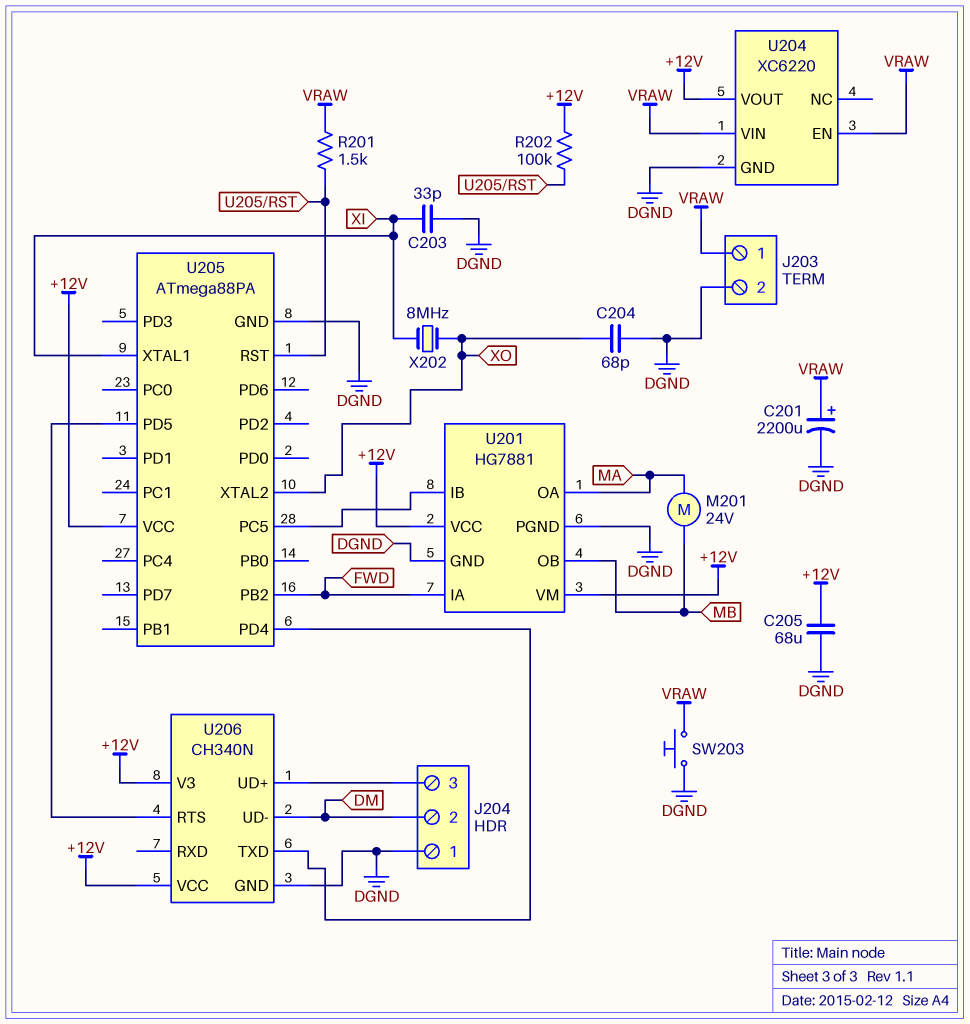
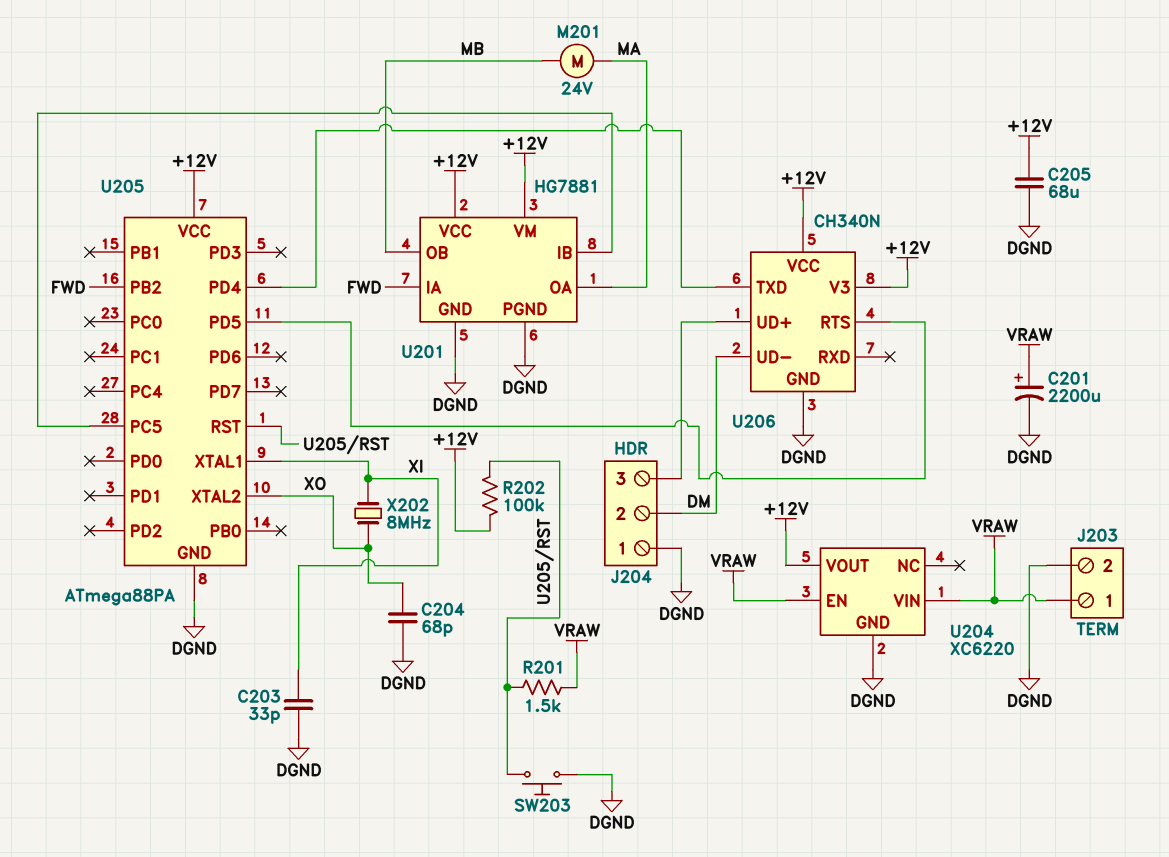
SW203: button (DGND, VRAW) -> button (DGND, U205/RST)

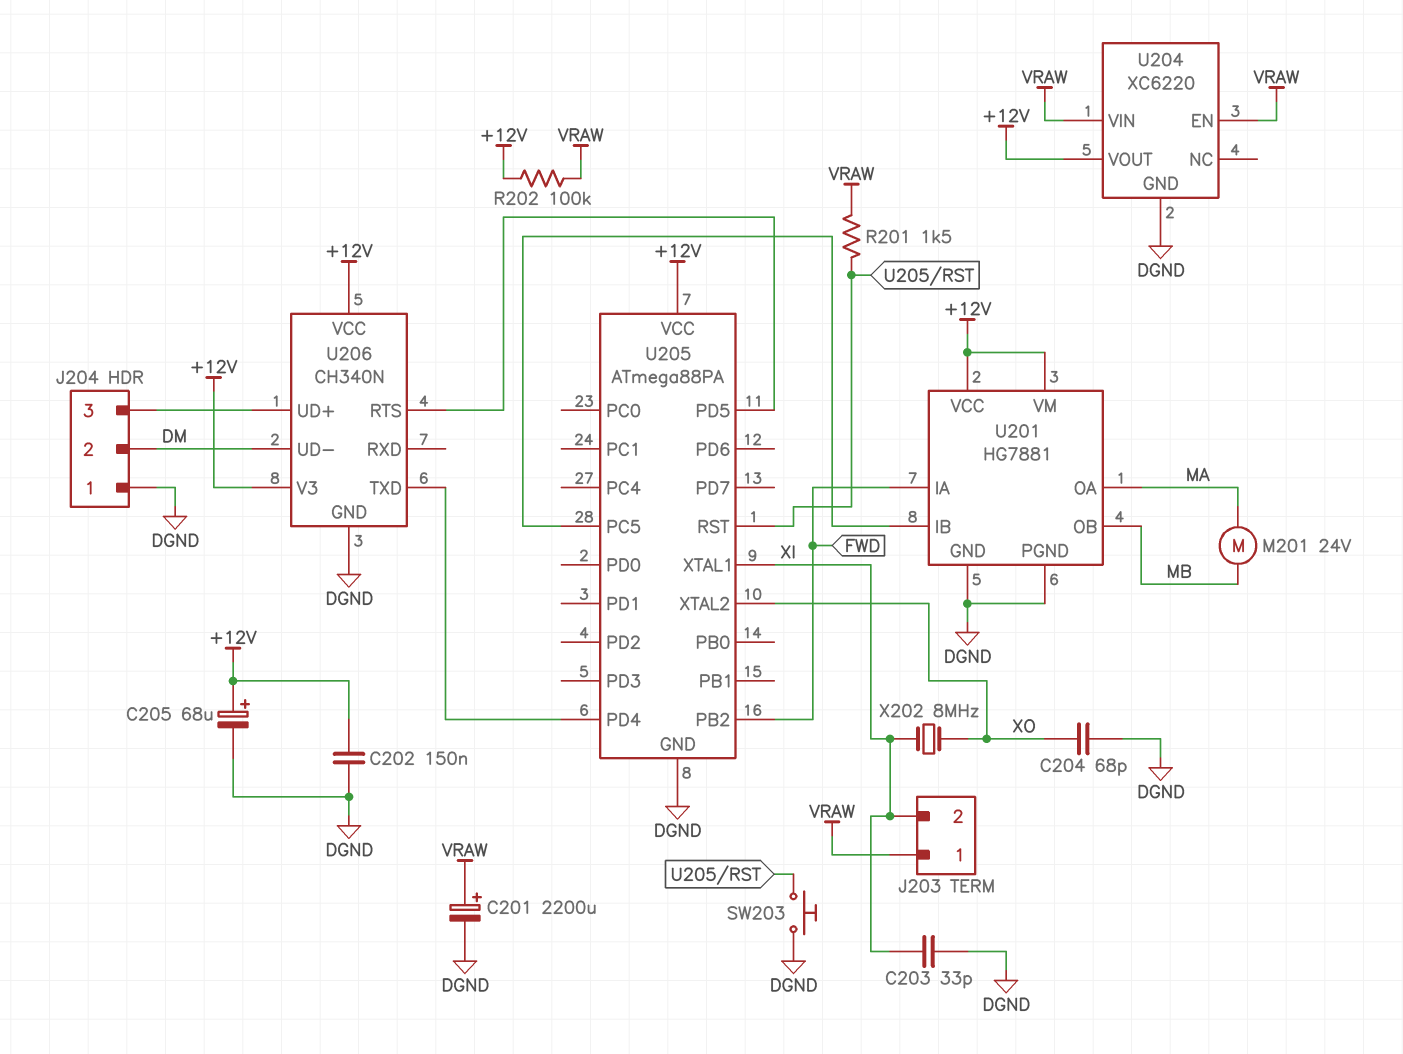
C202: none -> 150nF (+12V, DGND)
C205: 68uF (+12V, DGND) -> 68uF (plus +12V, minus DGND)
J203 pin 2: DGND -> XI
R202: 100k (+12V, U205/RST) -> 100k (+12V, VRAW)

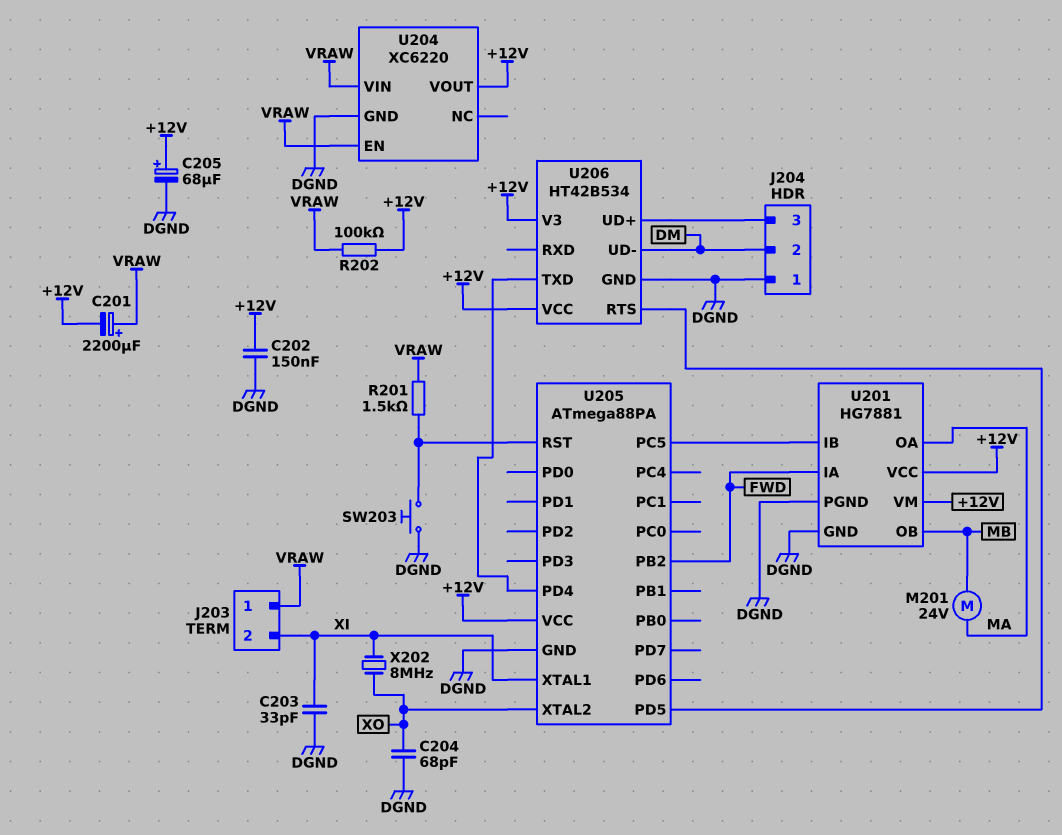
C201: 2200uF (plus VRAW, minus DGND) -> 2200uF (plus VRAW, minus +12V)
U206: CH340N -> HT42B534

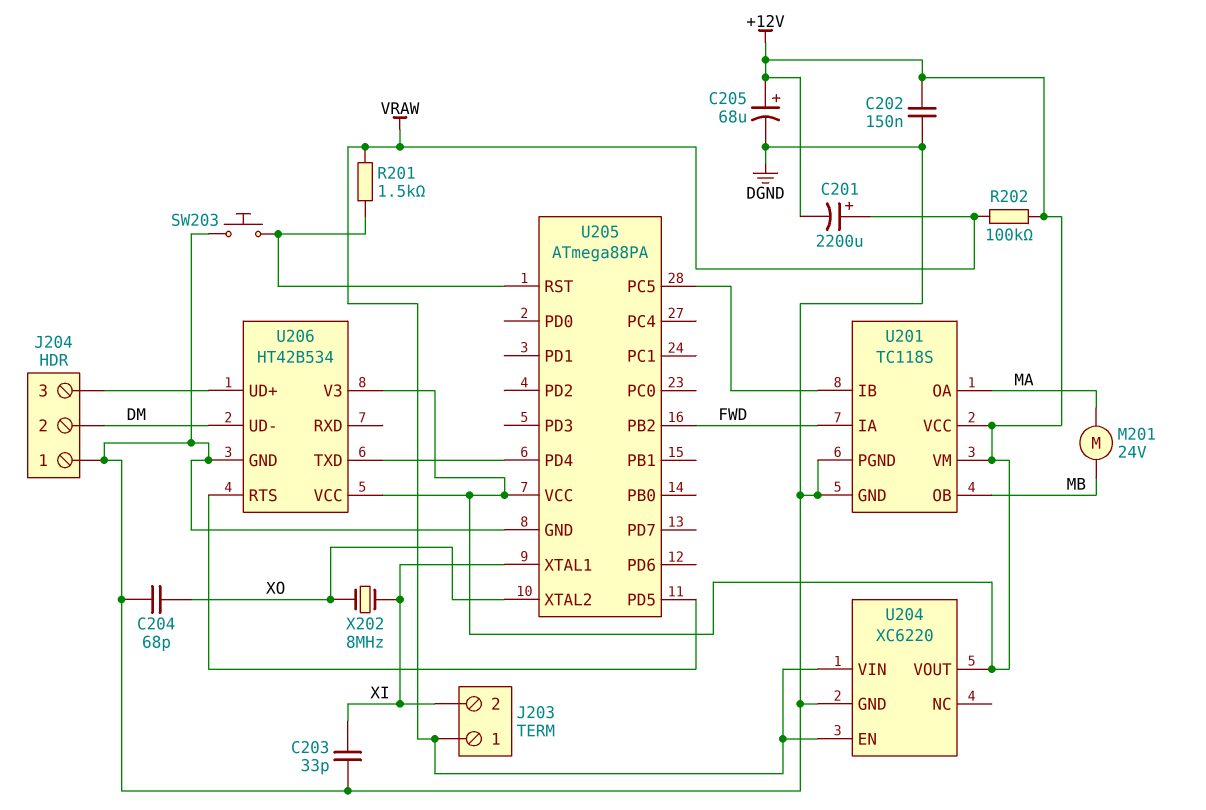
U201: HG7881 -> TC118S

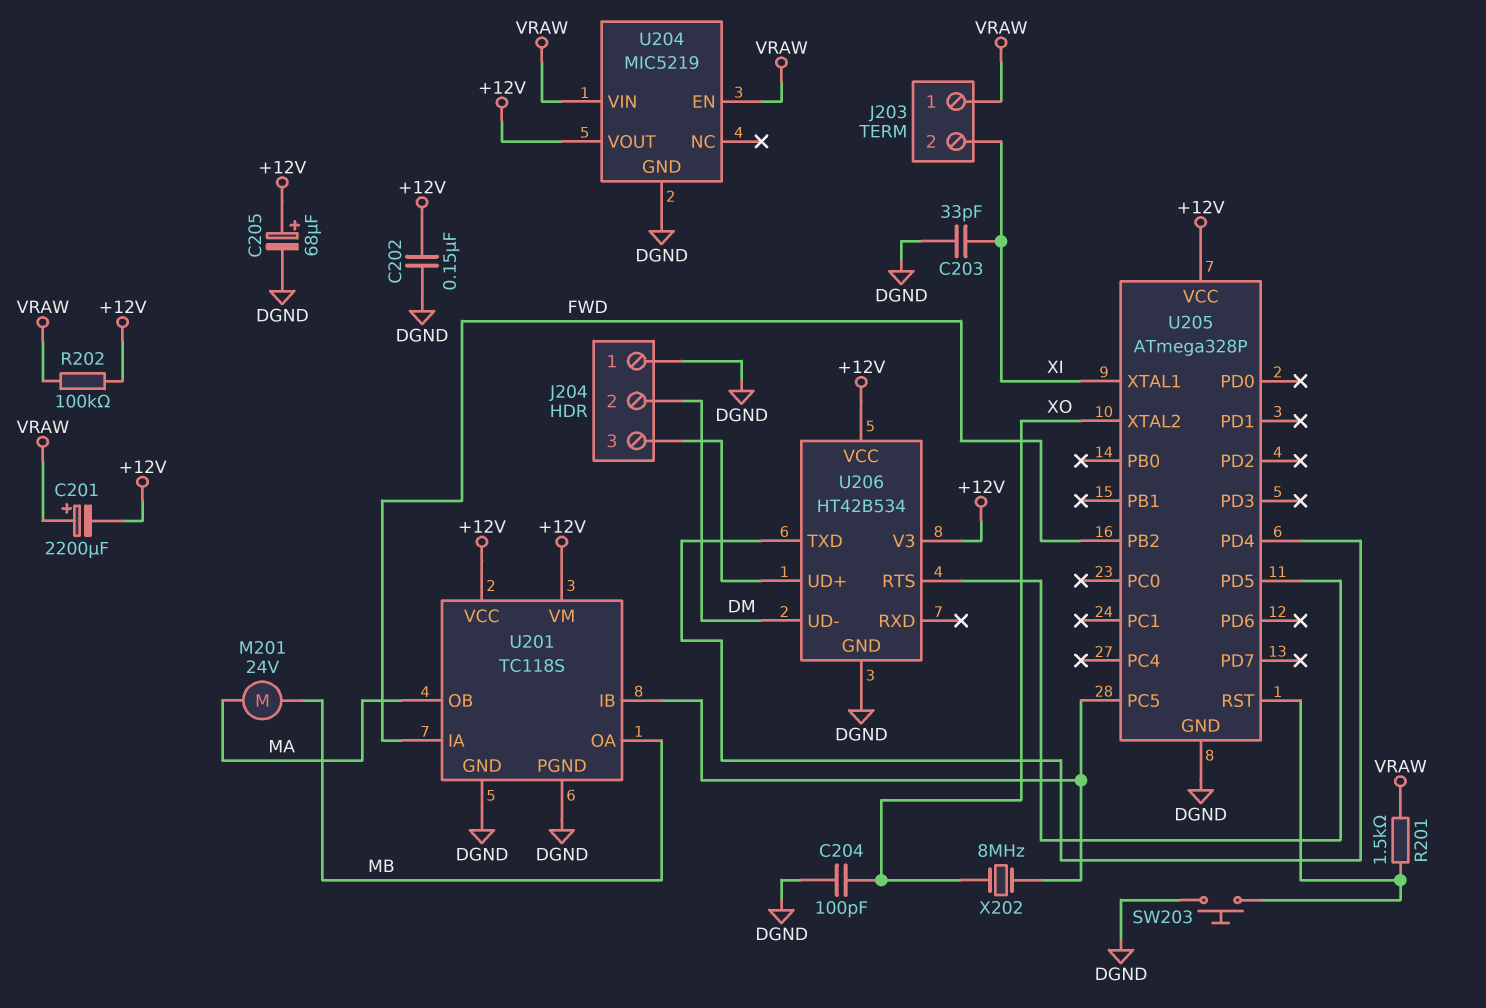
C204: 68pF (DGND, XO) -> 100pF (DGND, XO)
U201 pin OA: MA -> MB
U201 pin OB: MB -> MA
U204: XC6220 -> MIC5219
U205: ATmega88PA -> ATmega328P
X202: 8MHz (XI, XO) -> 8MHz (U201/IB, XO)

